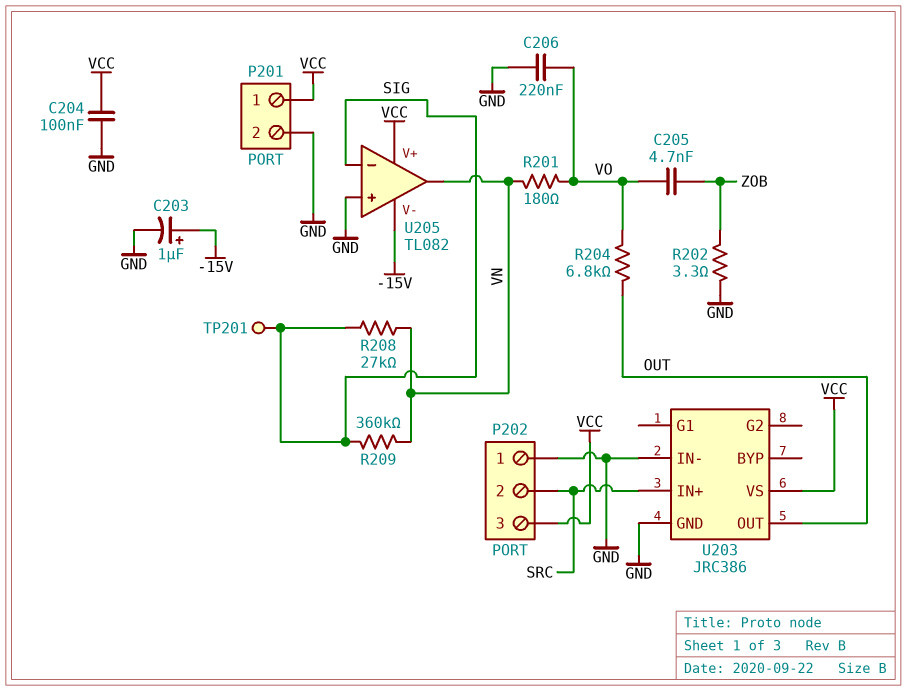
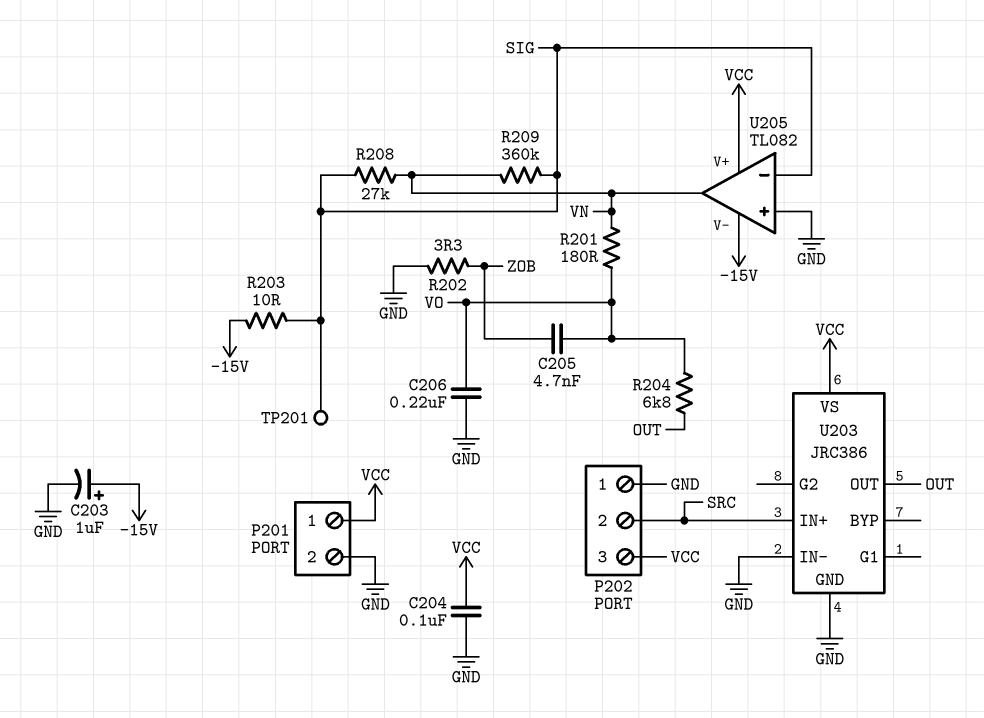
R203: none -> 10 (-15V, SIG)

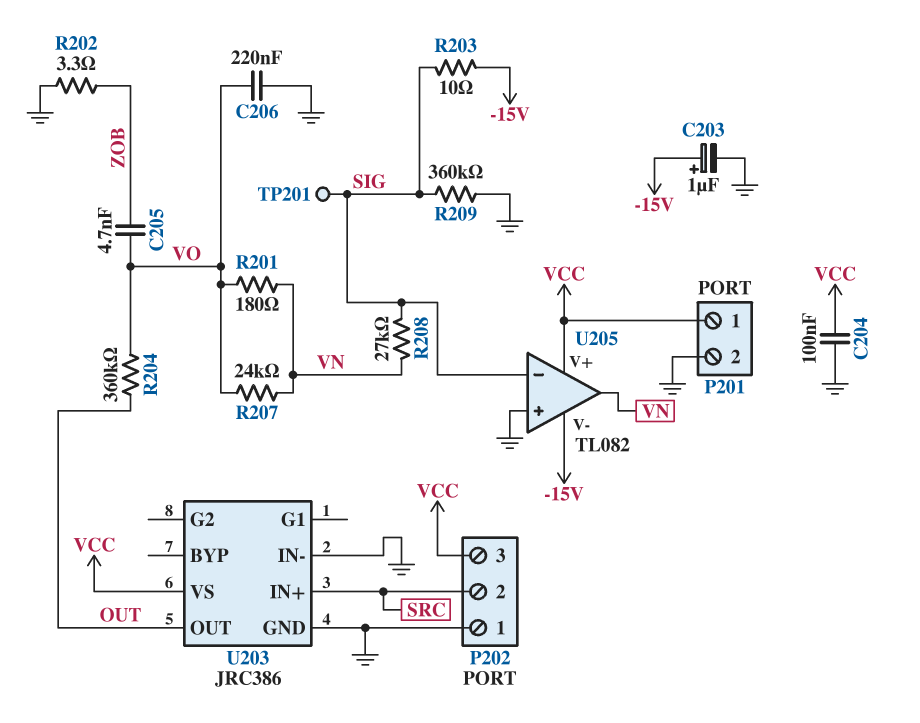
R204: 6.8k (OUT, VO) -> 360k (OUT, VO)
R207: none -> 24k (VN, VO)
R209: 360k (SIG, VN) -> 360k (GND, SIG)

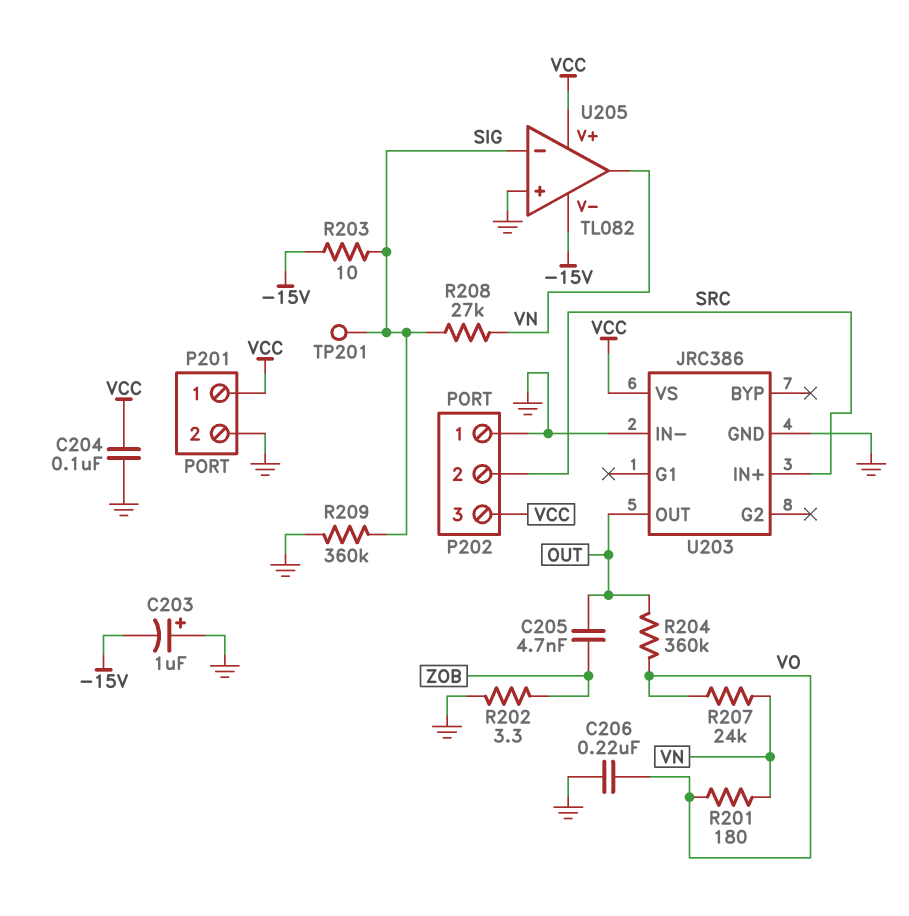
C203: 1uF (plus -15V, minus GND) -> 1uF (plus GND, minus -15V)
C205: 4.7nF (VO, ZOB) -> 4.7nF (OUT, ZOB)

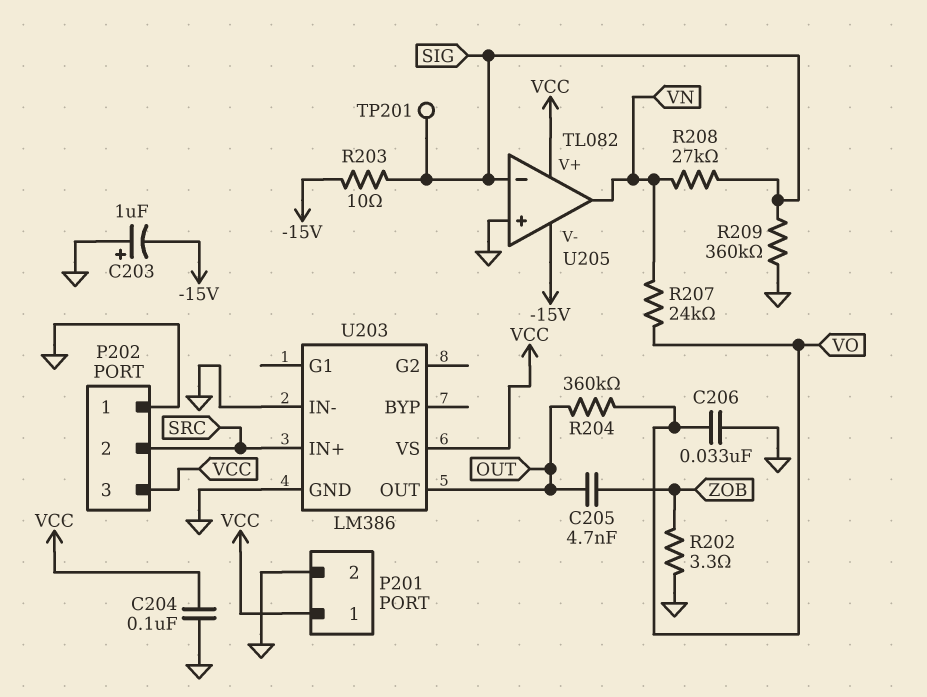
C206: 220nF (GND, VO) -> 33nF (GND, VO)
R201: 180 (VN, VO) -> none
U203: JRC386 -> LM386

